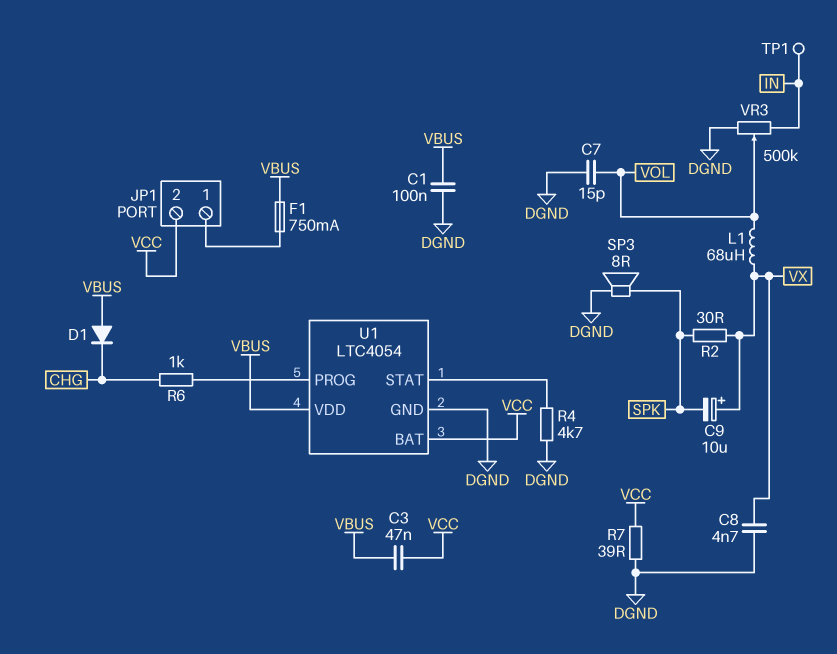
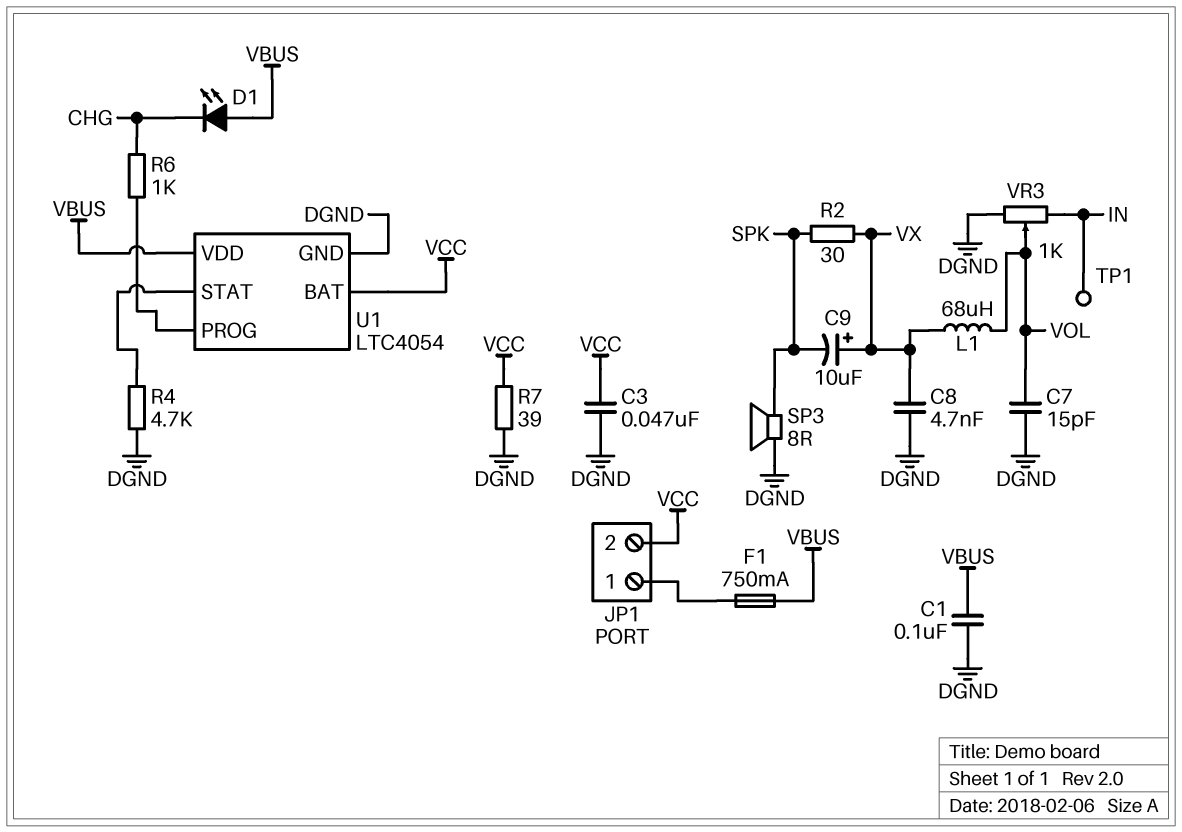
C3: 47nF (VBUS, VCC) -> 47nF (DGND, VCC)
D1: diode (A VBUS, K CHG) -> LED (A VBUS, K CHG)
VR3: 500k (DGND, IN, wiper VOL) -> 1k (DGND, IN, wiper VOL)

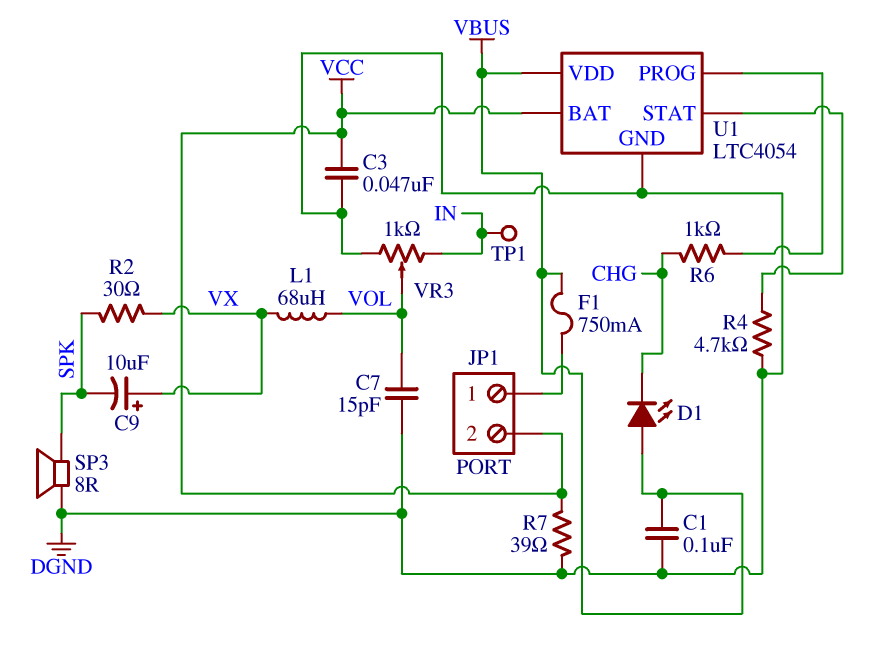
C8: 4.7nF (DGND, VX) -> none

